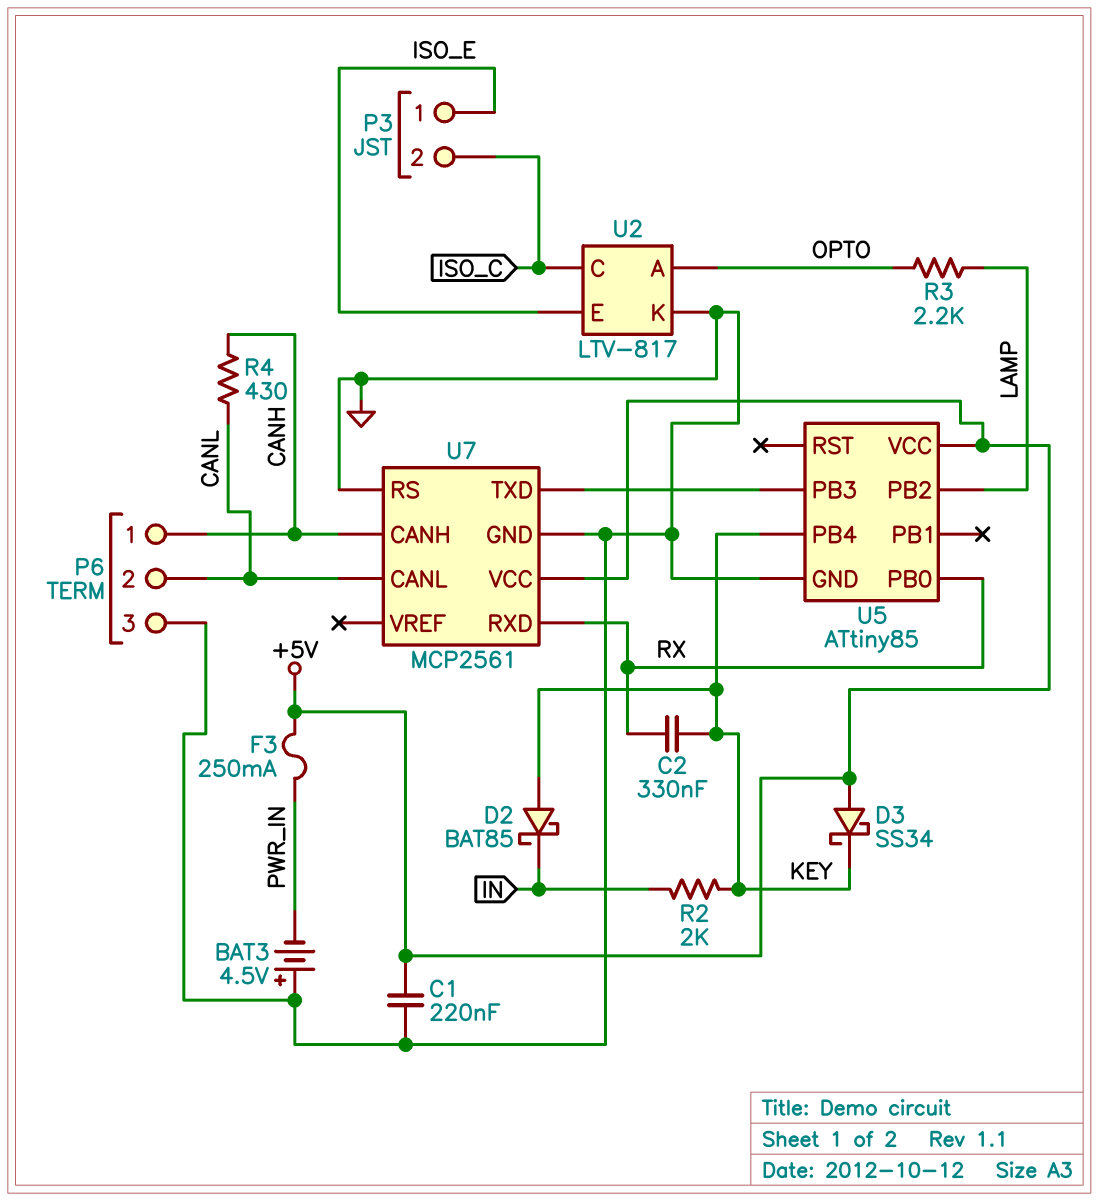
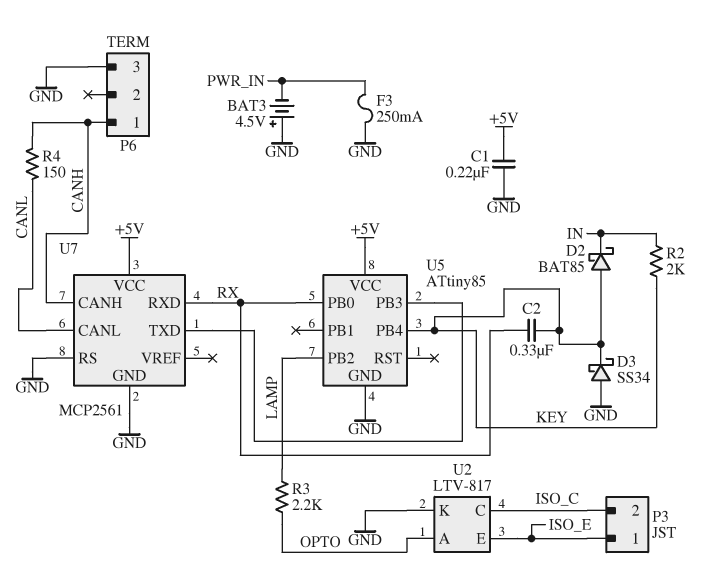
D3: schottky SS34 (A +5V, K KEY) -> schottky SS34 (A GND, K KEY)
F3: 250mA (+5V, PWR_IN) -> 250mA (GND, PWR_IN)
P6 pin 2: CANL -> none
R4: 430 (CANH, CANL) -> 150 (CANH, CANL)

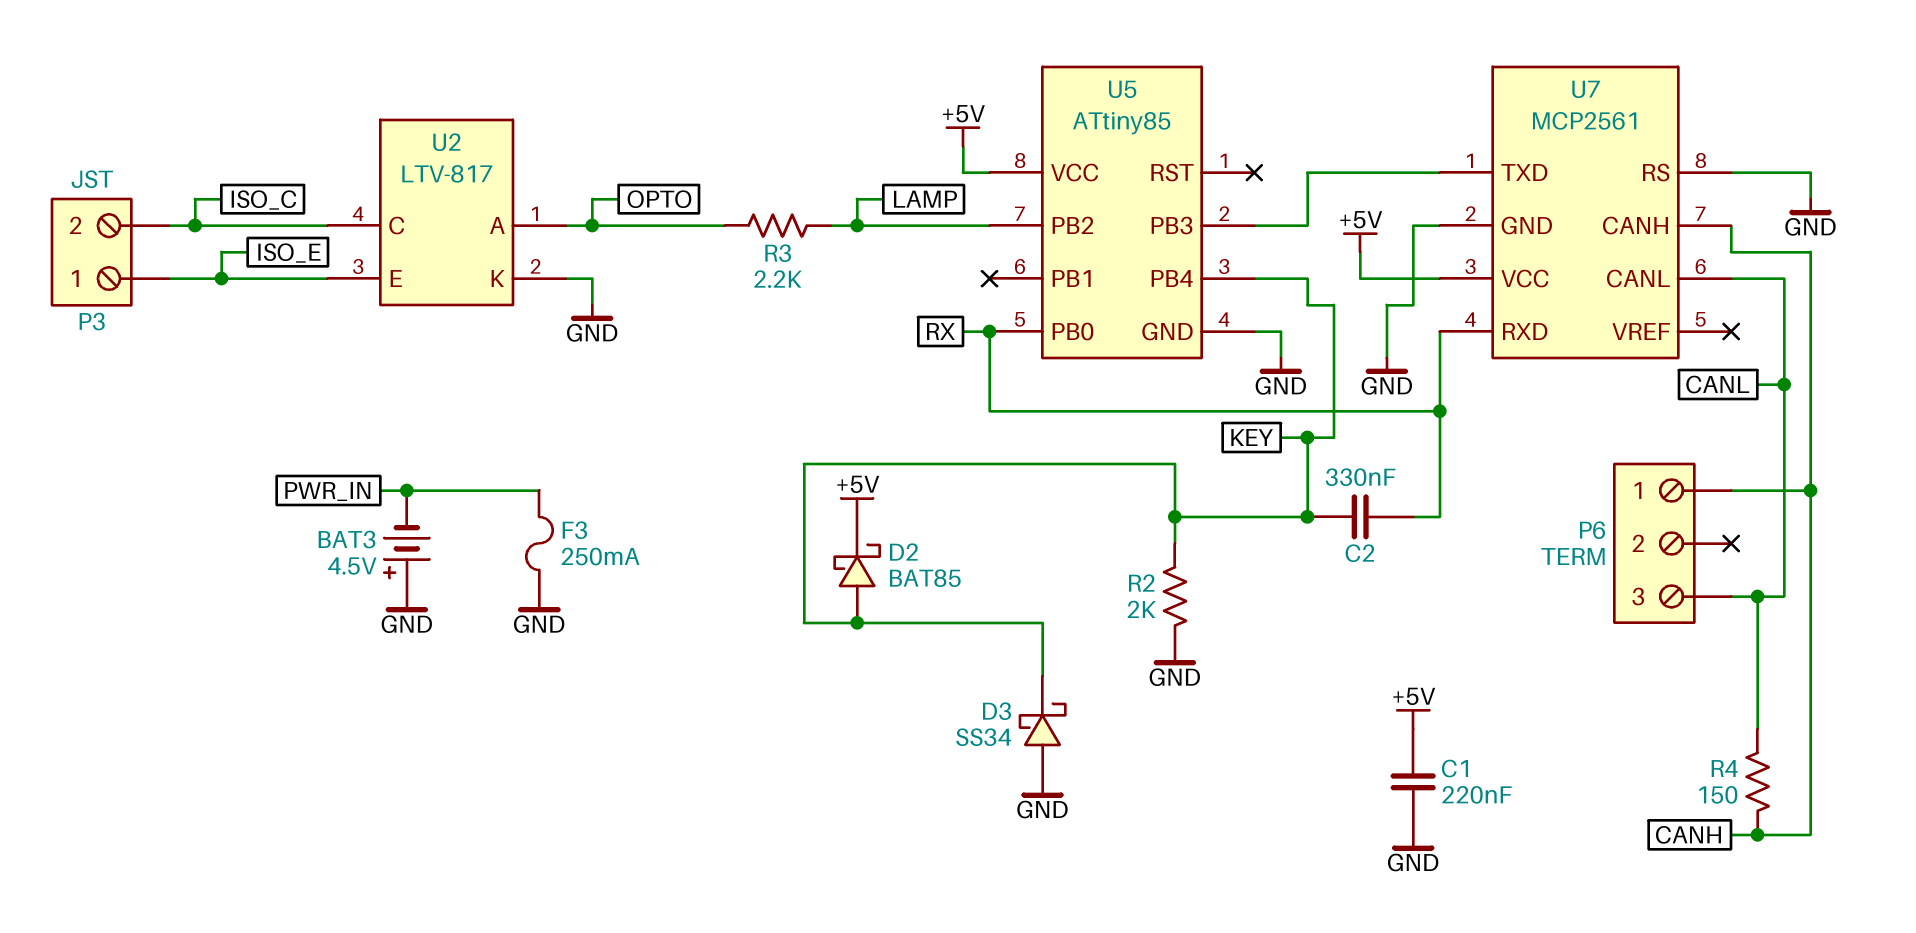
D2: schottky BAT85 (A KEY, K IN) -> schottky BAT85 (A KEY, K +5V)
P6 pin 3: GND -> CANL
R2: 2k (IN, KEY) -> 2k (GND, KEY)

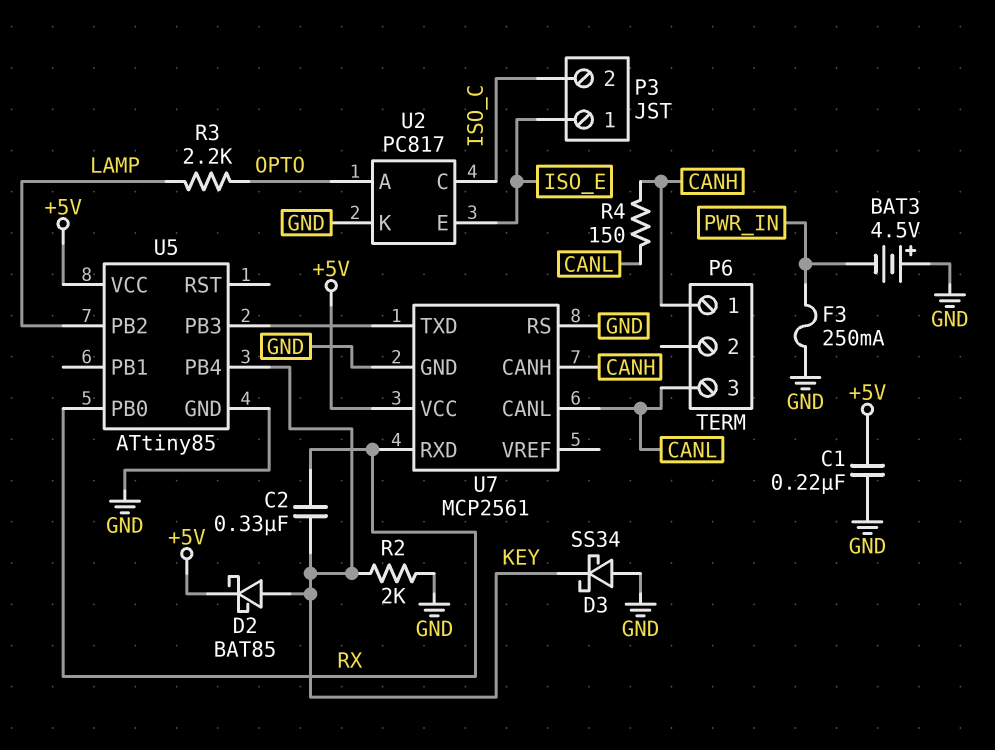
U2: LTV-817 -> PC817

